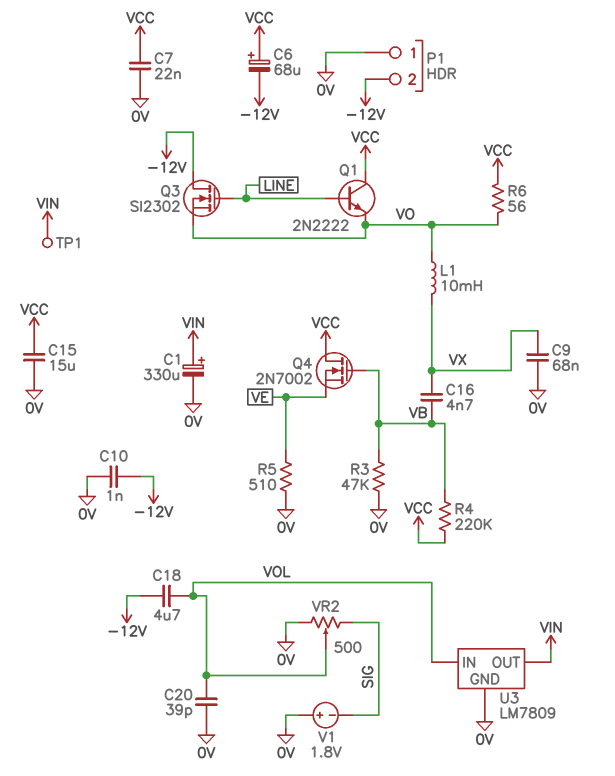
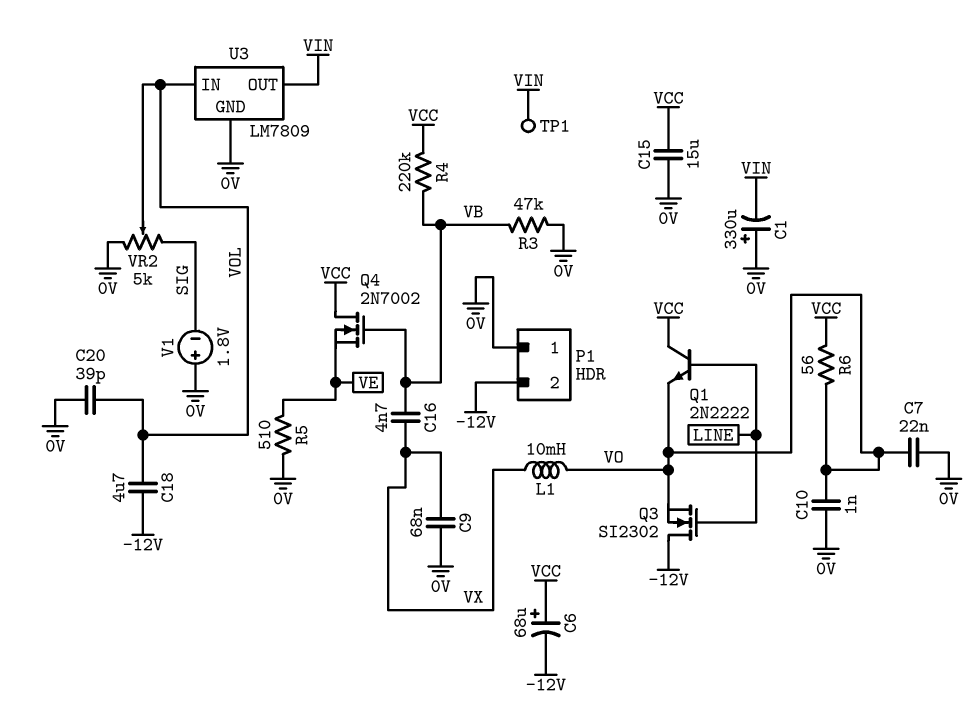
C1: 330uF (plus VIN, minus 0V) -> 330uF (plus 0V, minus VIN)
C7: 22nF (0V, VCC) -> 22nF (0V, VO)
C10: 1nF (-12V, 0V) -> 1nF (0V, VO)
VR2: 500 (0V, SIG, wiper VOL) -> 5k (0V, SIG, wiper VOL)

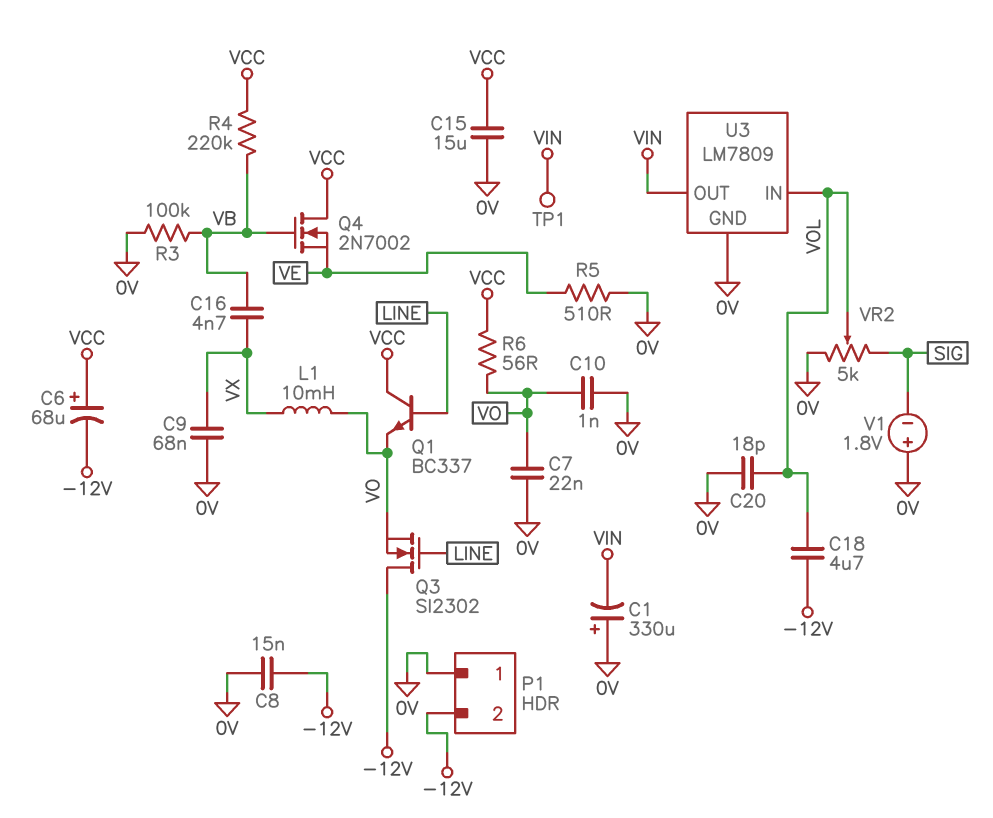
C8: none -> 15nF (-12V, 0V)
C20: 39pF (0V, VOL) -> 18pF (0V, VOL)
Q1: NPN 2N2222 (B LINE, C VCC, E VO) -> NPN BC337 (B LINE, C VCC, E VO)
R3: 47k (0V, VB) -> 100k (0V, VB)

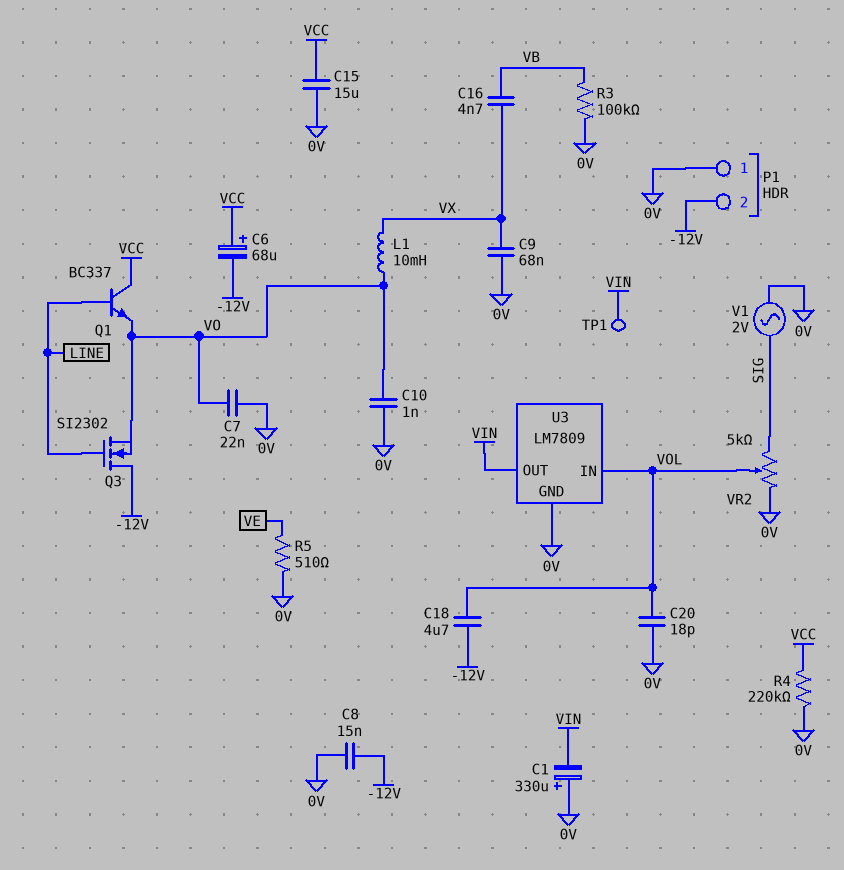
Q4: NMOS 2N7002 (G VB, D VCC, S VE) -> none
R4: 220k (VB, VCC) -> 220k (0V, VCC)
R6: 56 (VCC, VO) -> none
V1: 1.8V (plus 0V, minus SIG) -> AC 2V (0V, SIG)

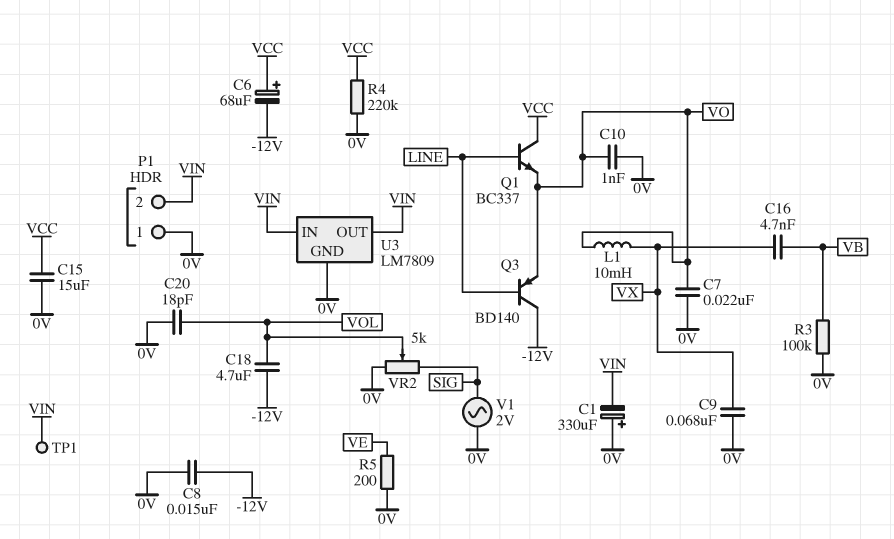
P1 pin 2: -12V -> VIN
Q3: NMOS SI2302 (G LINE, D -12V, S VO) -> PNP BD140 (B LINE, C -12V, E VO)
R5: 510 (0V, VE) -> 200 (0V, VE)
U3 pin IN: VOL -> VIN

